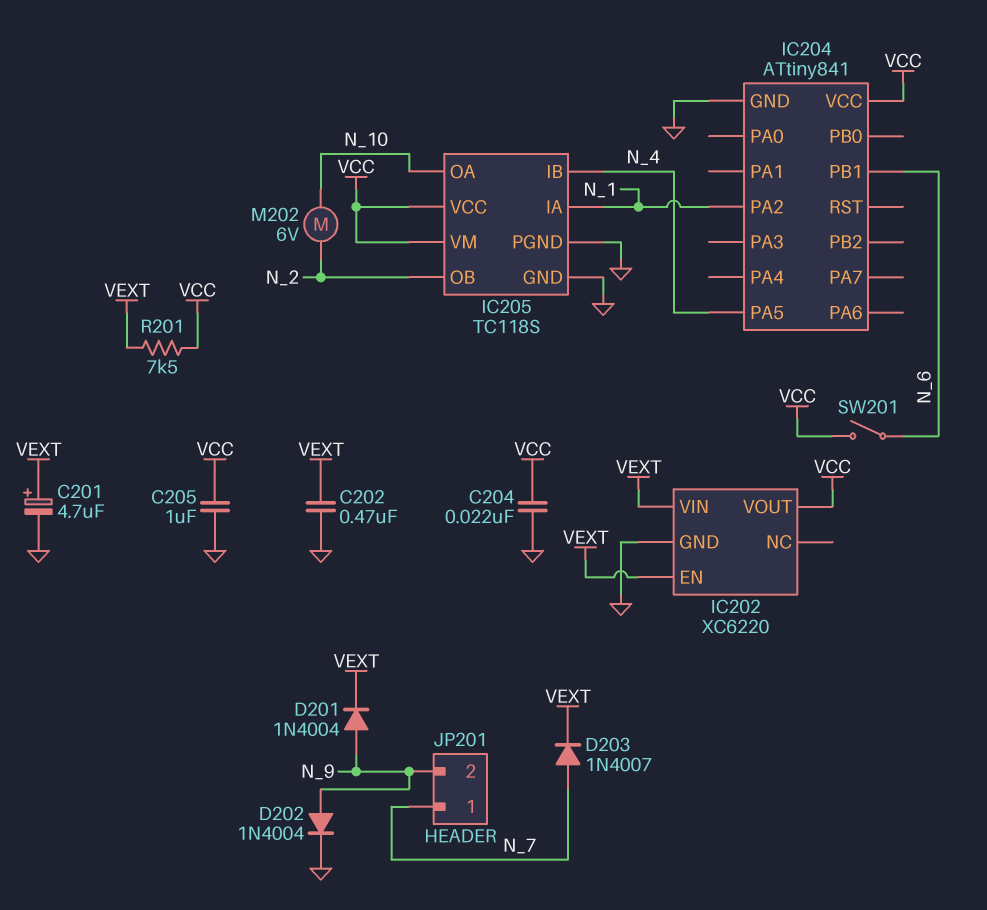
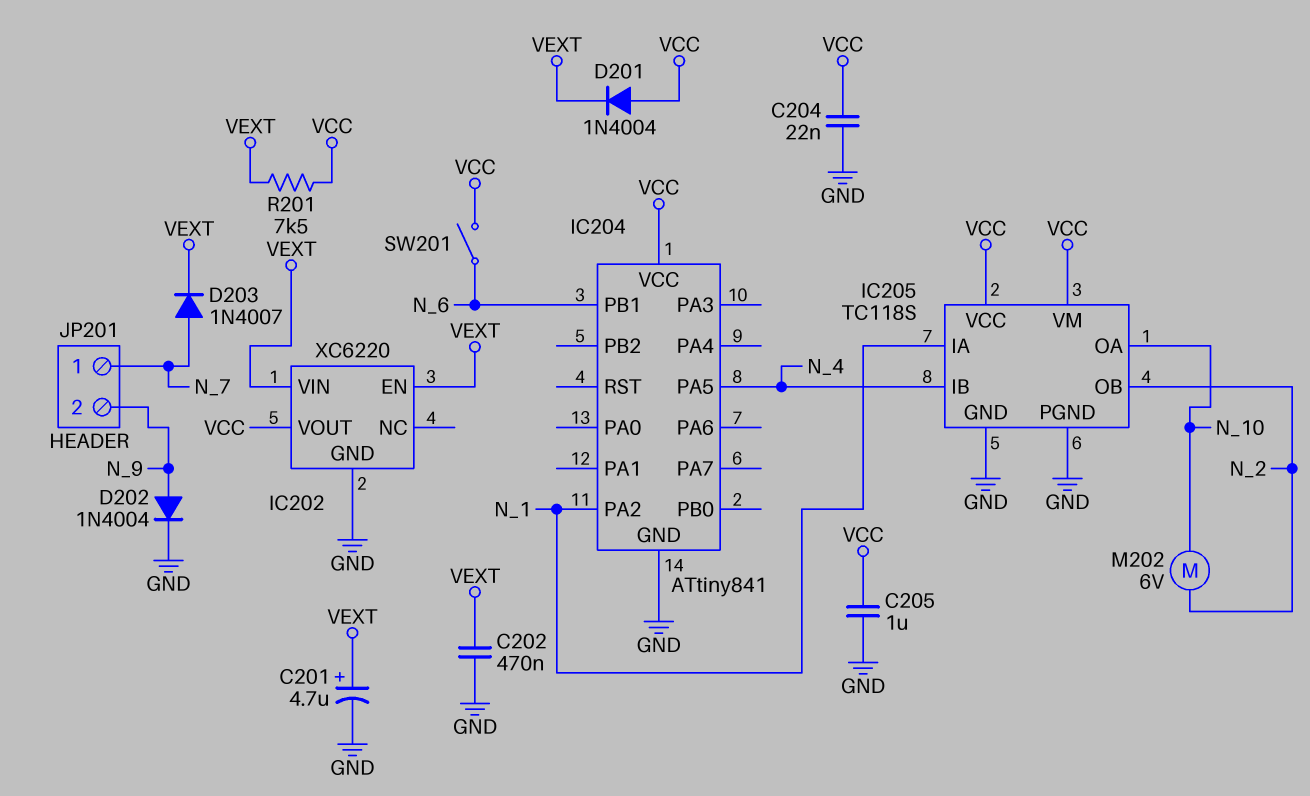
D201: diode 1N4004 (A N_9, K VEXT) -> diode 1N4004 (A VCC, K VEXT)

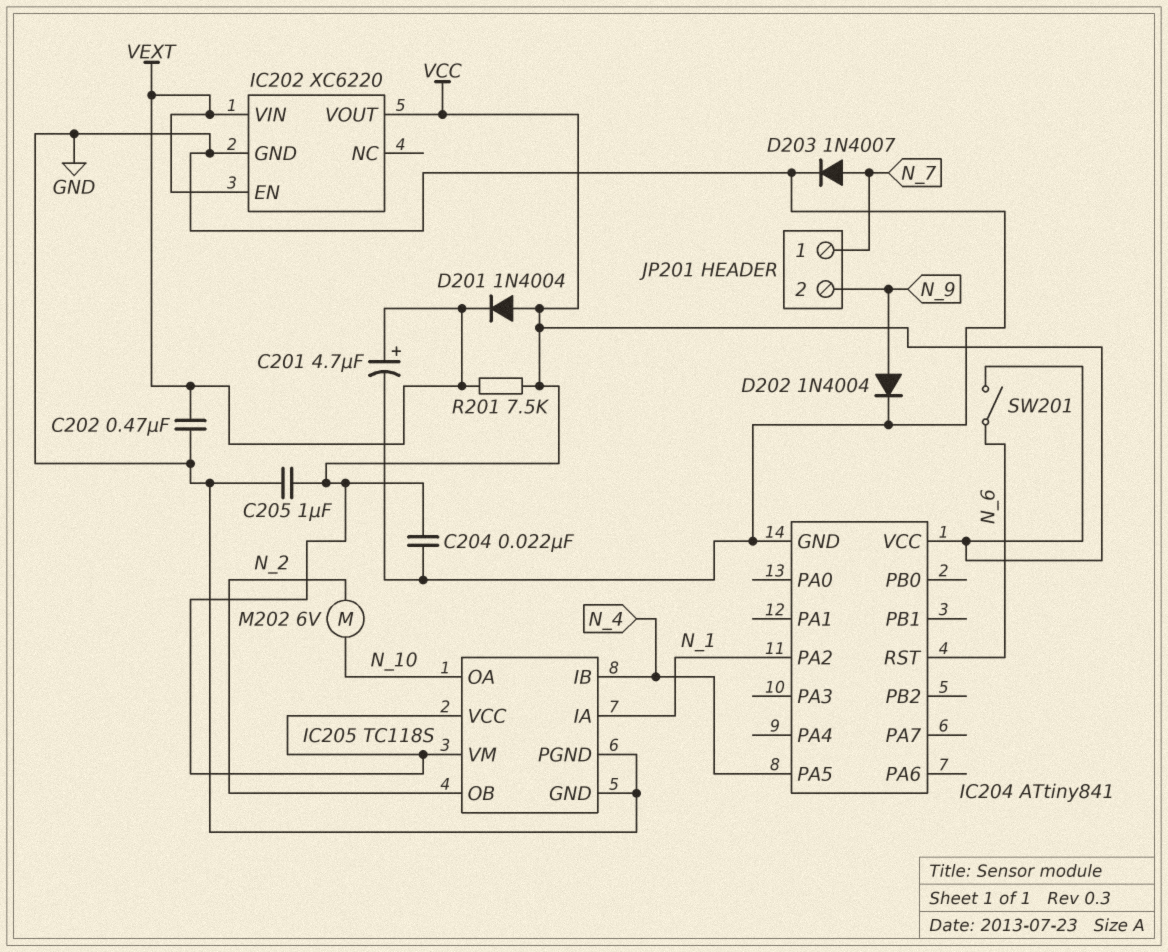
D203: diode 1N4007 (A N_7, K VEXT) -> diode 1N4007 (A N_7, K GND)
IC204 pin PB1: N_6 -> none
IC204 pin RST: none -> N_6

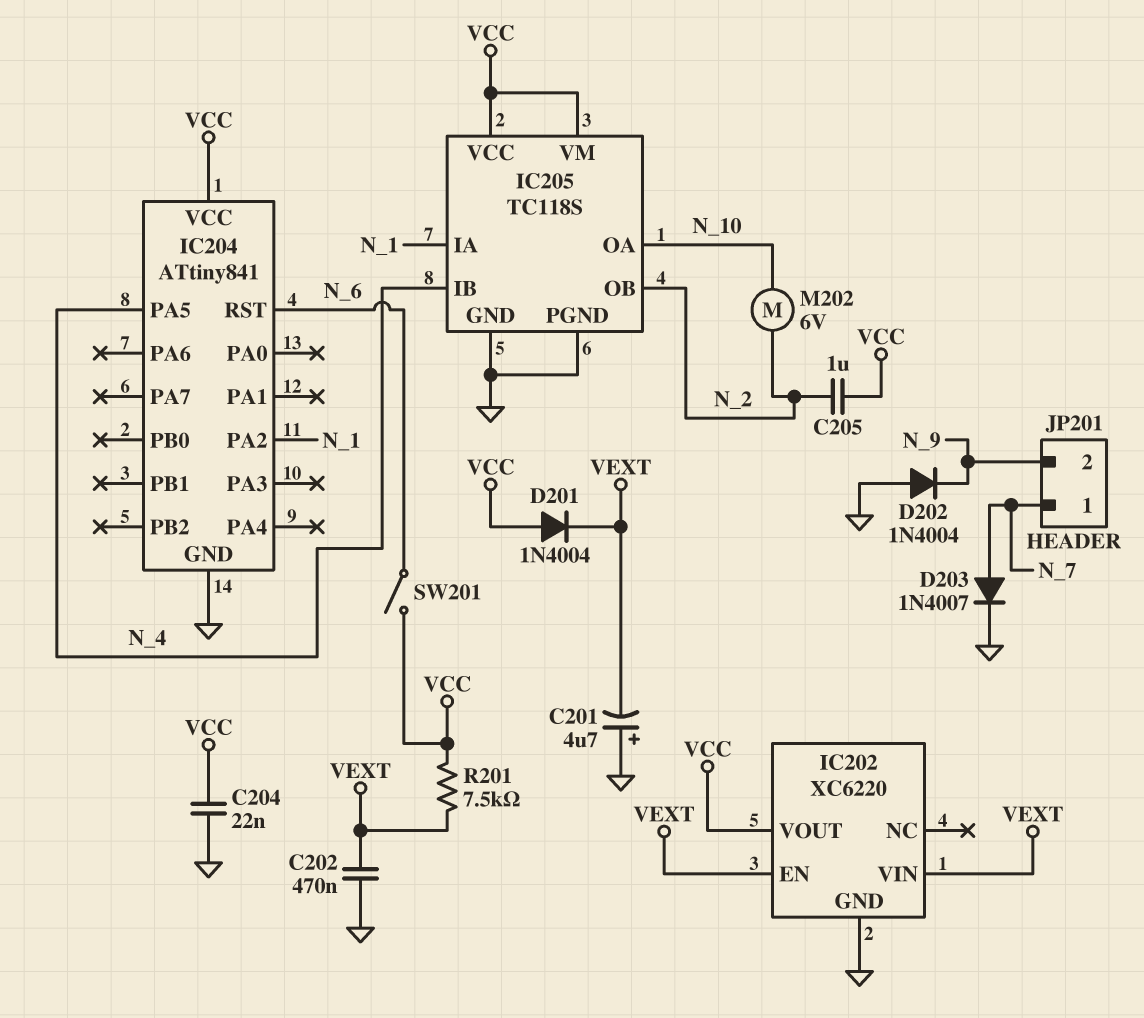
C201: 4.7uF (plus VEXT, minus GND) -> 4.7uF (plus GND, minus VEXT)
C205: 1uF (GND, VCC) -> 1uF (N_2, VCC)
D202: diode 1N4004 (A N_9, K GND) -> diode 1N4004 (A GND, K N_9)

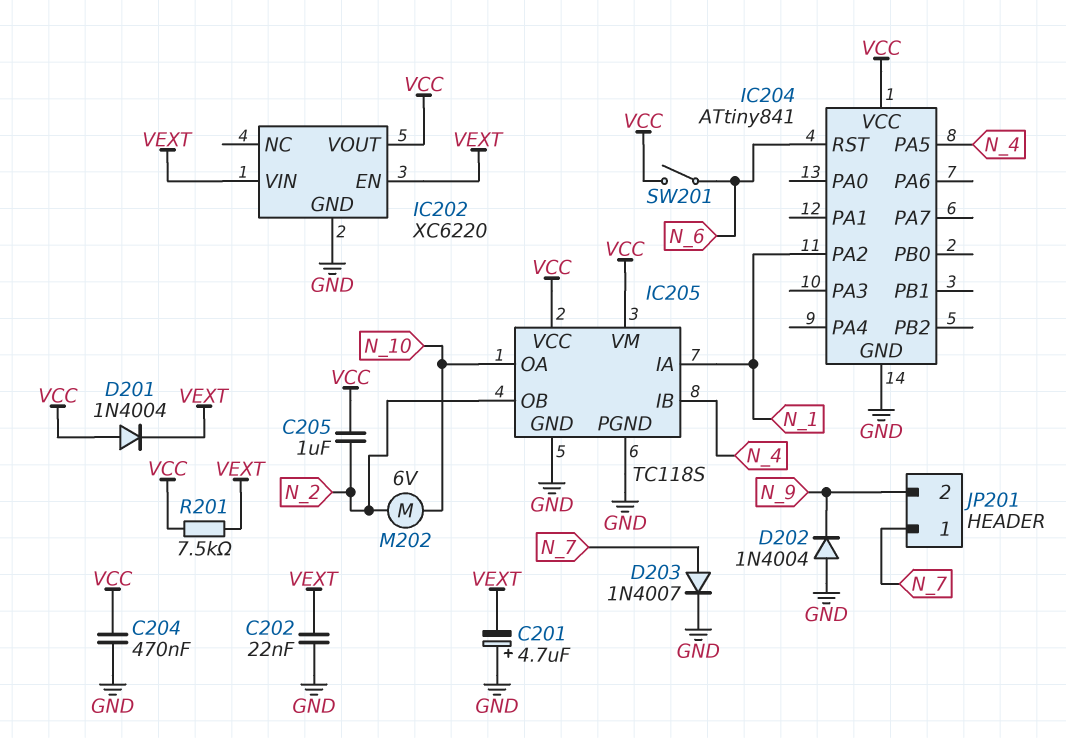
C202: 470nF (GND, VEXT) -> 22nF (GND, VEXT)
C204: 22nF (GND, VCC) -> 470nF (GND, VCC)

